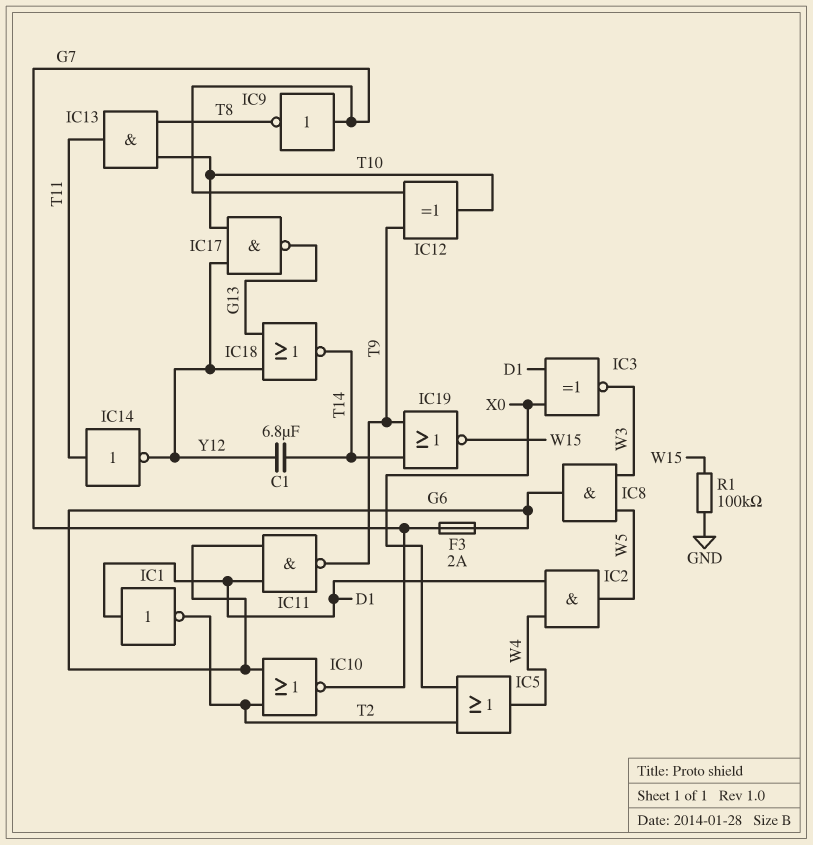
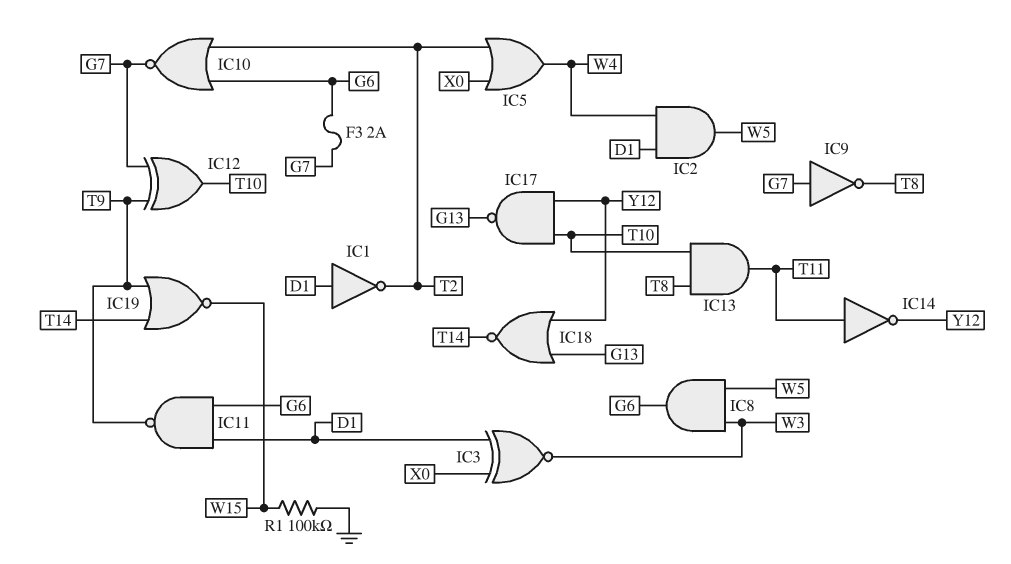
C1: 6.8uF (T14, Y12) -> none

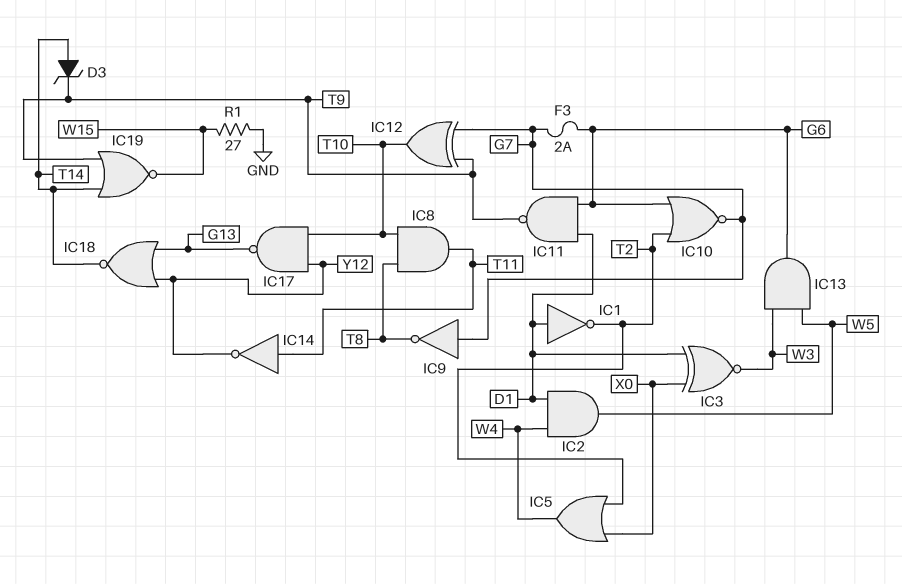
D3: none -> zener (A T14, K T9)
IC8: AND (in W3, in W5, out G6) -> AND (in T8, in T10, out T11)
IC13: AND (in T8, in T10, out T11) -> AND (in W3, in W5, out G6)
R1: 100k (GND, W15) -> 27 (GND, W15)

